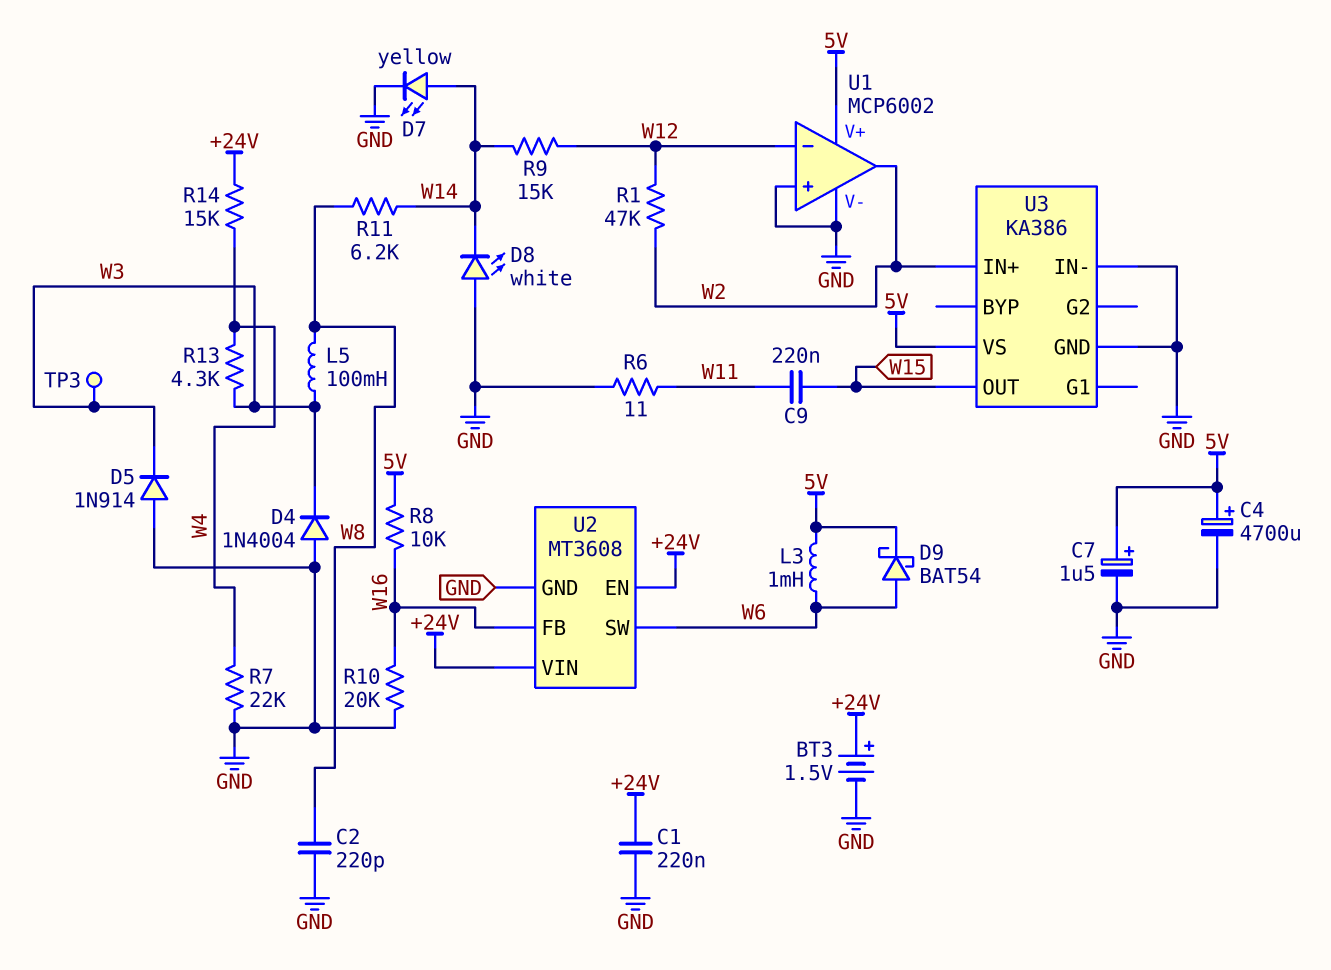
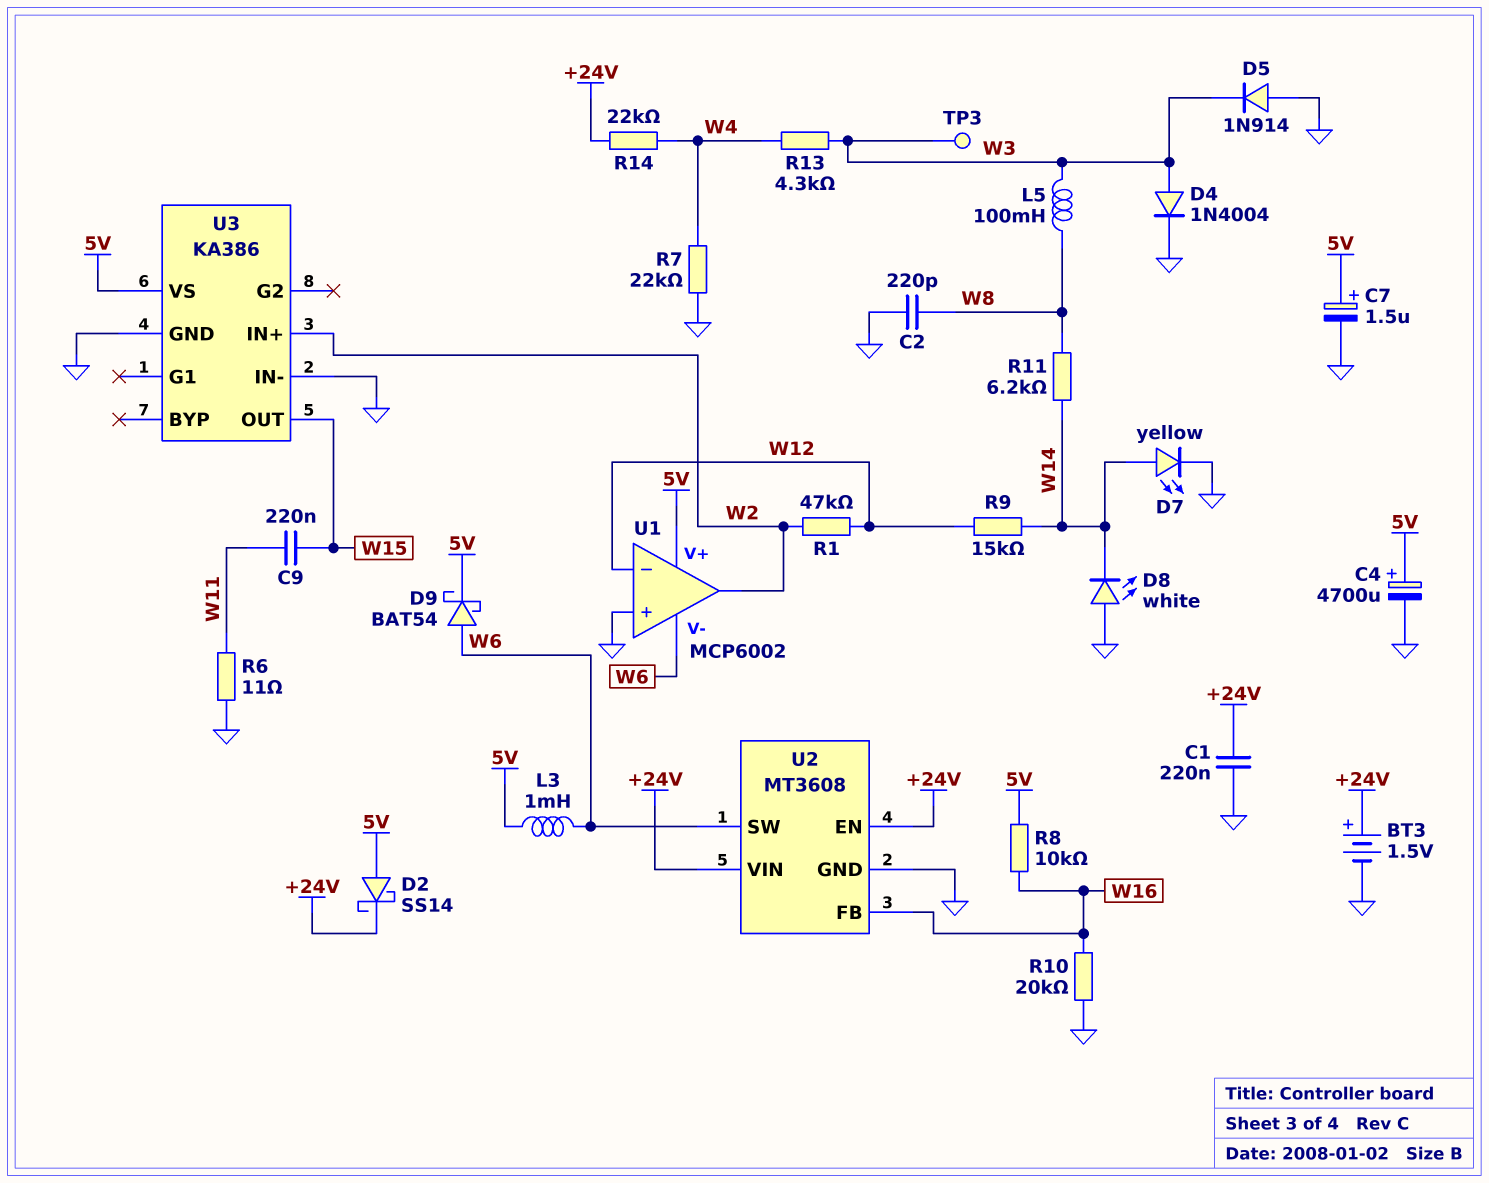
D2: none -> schottky SS14 (A 5V, K +24V)
D4: diode 1N4004 (A GND, K W3) -> diode 1N4004 (A W3, K GND)
R14: 15k (+24V, W4) -> 22k (+24V, W4)
U1 pin V-: GND -> W6

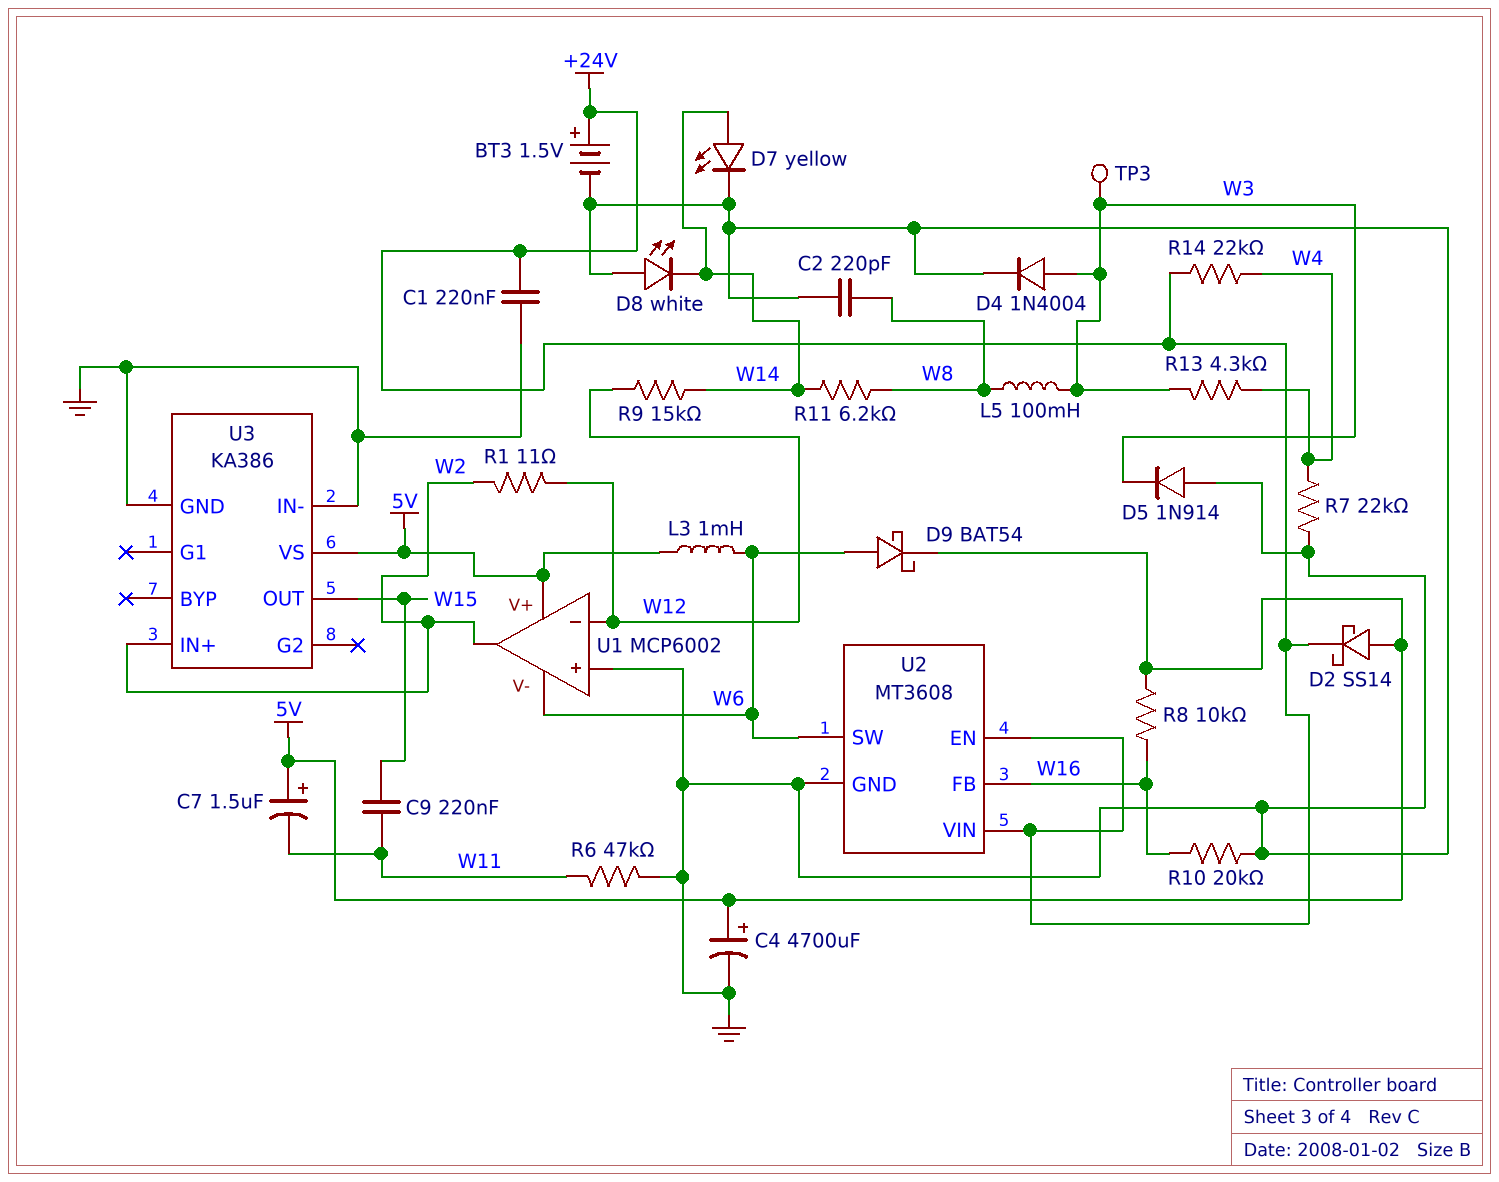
C7: 1.5uF (plus 5V, minus GND) -> 1.5uF (plus 5V, minus W11)
R1: 47k (W2, W12) -> 11 (W2, W12)
R6: 11 (GND, W11) -> 47k (GND, W11)

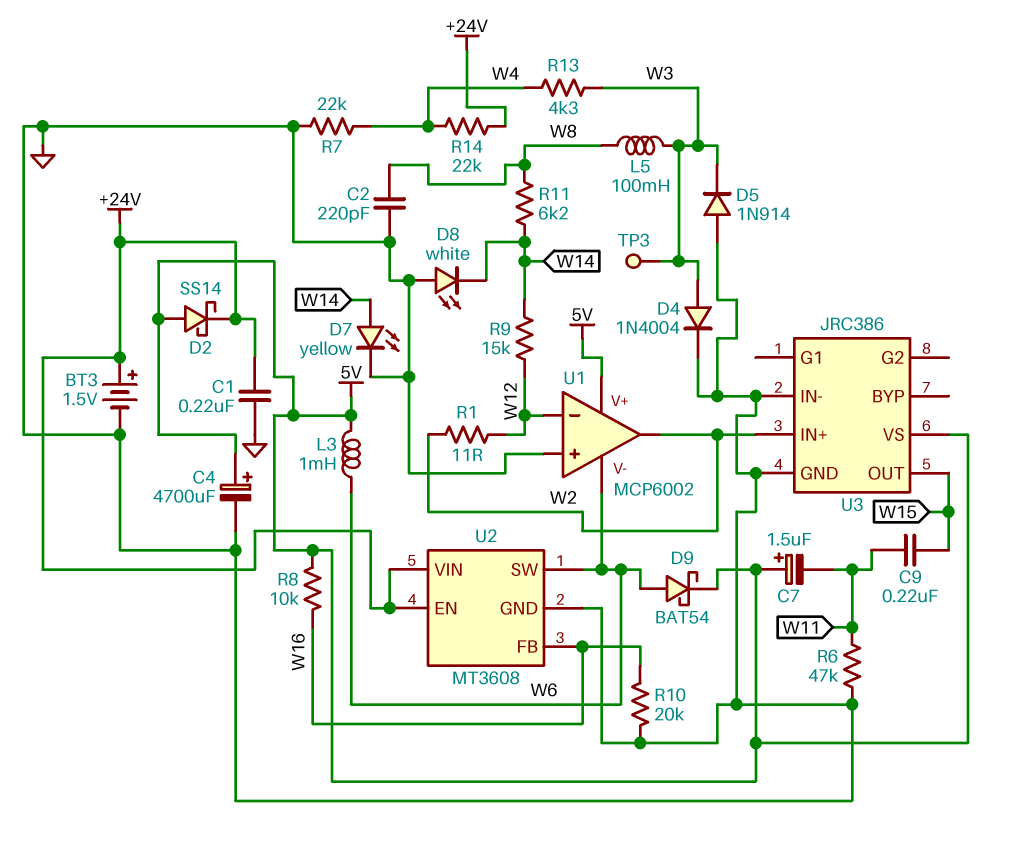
U3: KA386 -> JRC386

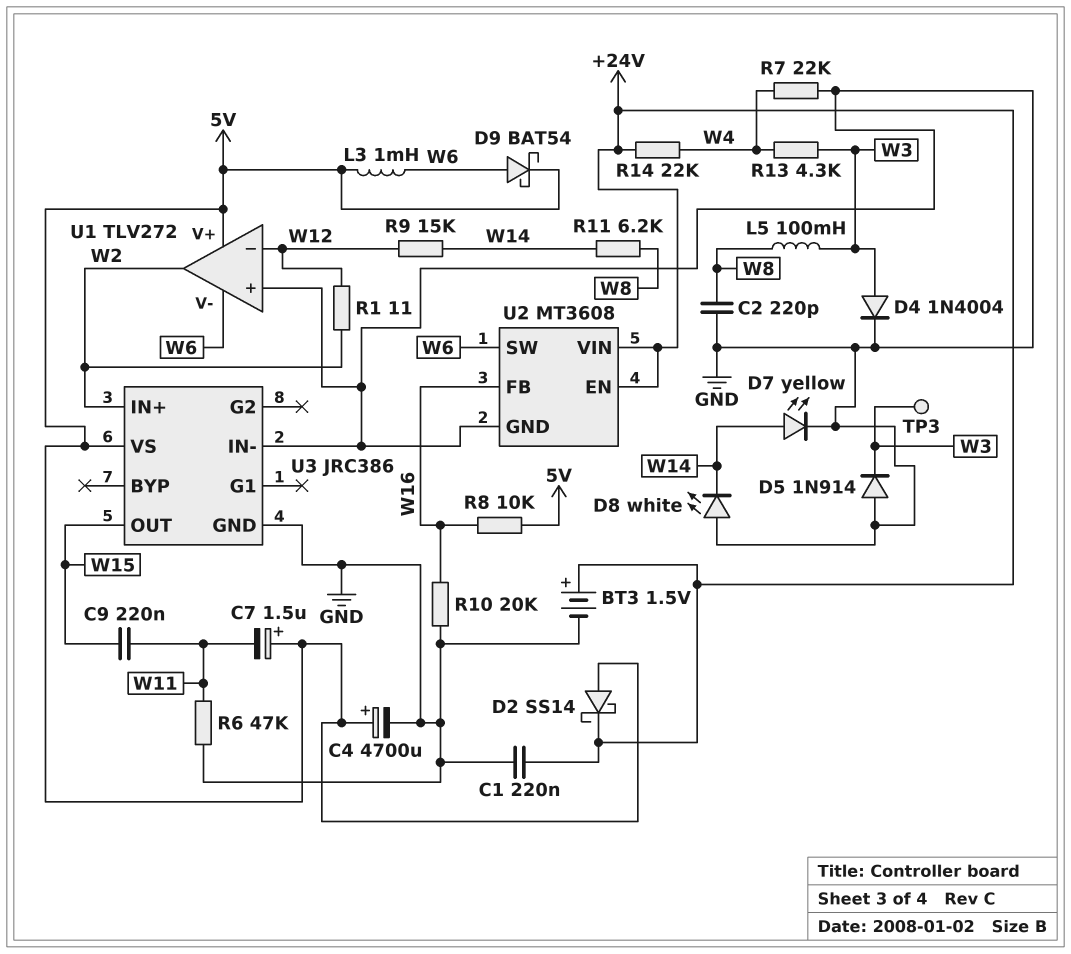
U1: MCP6002 -> TLV272

